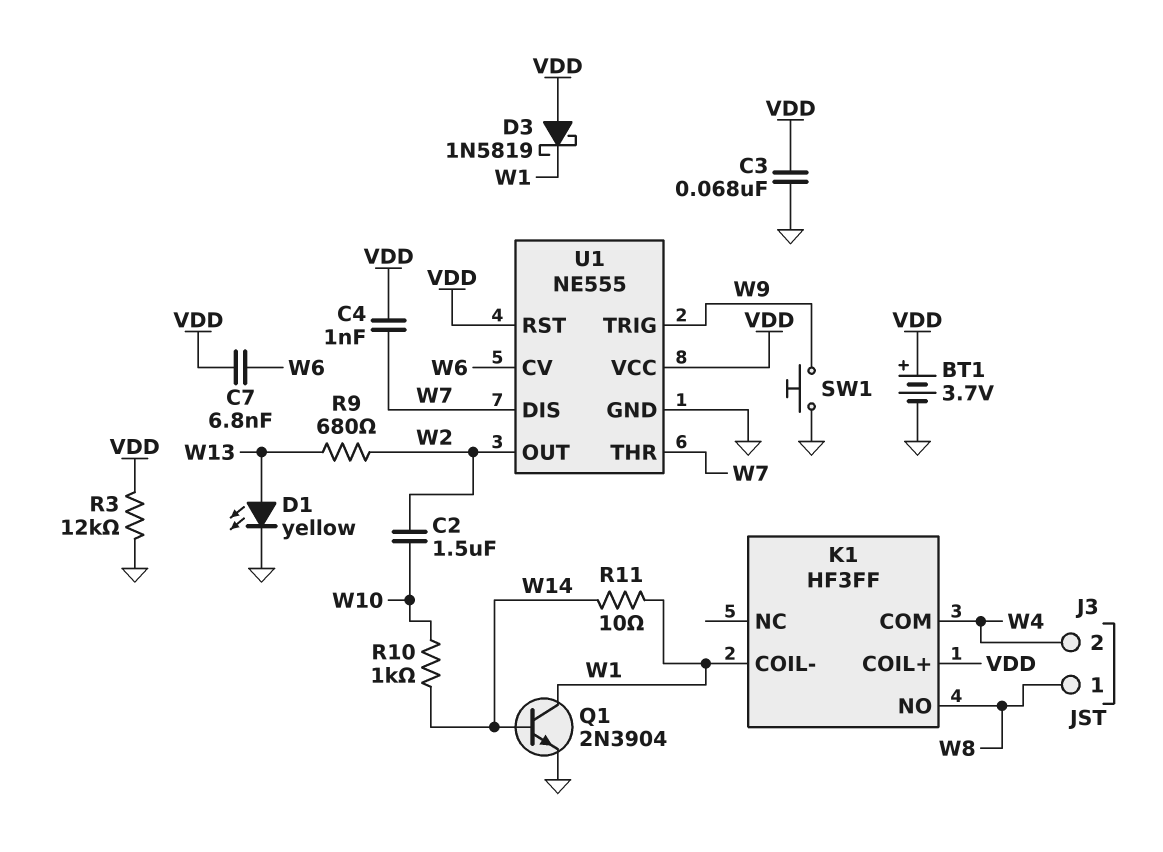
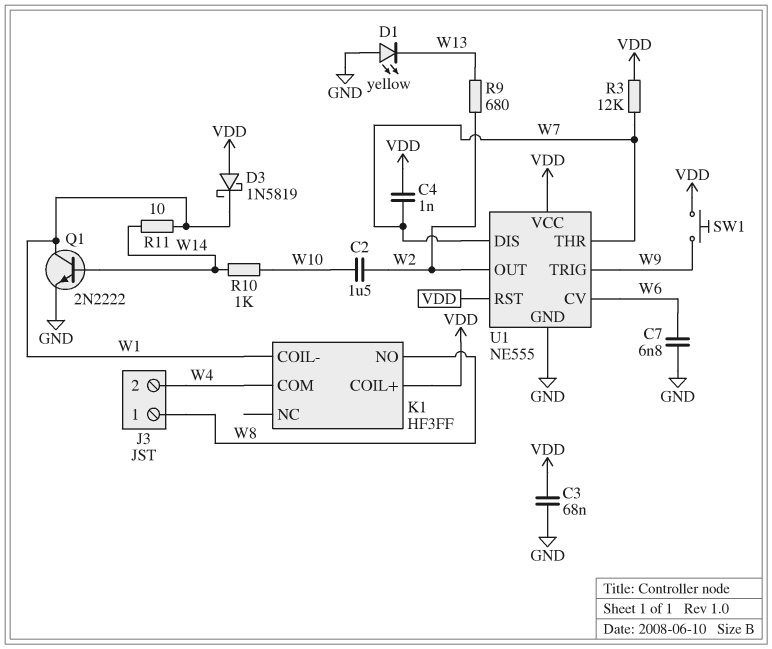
BT1: 3.7V (plus VDD, minus GND) -> none
C7: 6.8nF (VDD, W6) -> 6.8nF (GND, W6)
D1: LED yellow (A W13, K GND) -> LED yellow (A GND, K W13)
Q1: NPN 2N3904 (B W14, C W1, E GND) -> NPN 2N2222 (B W14, C W1, E GND)
R3: 12k (GND, VDD) -> 12k (VDD, W7)
SW1: button (GND, W9) -> button (VDD, W9)

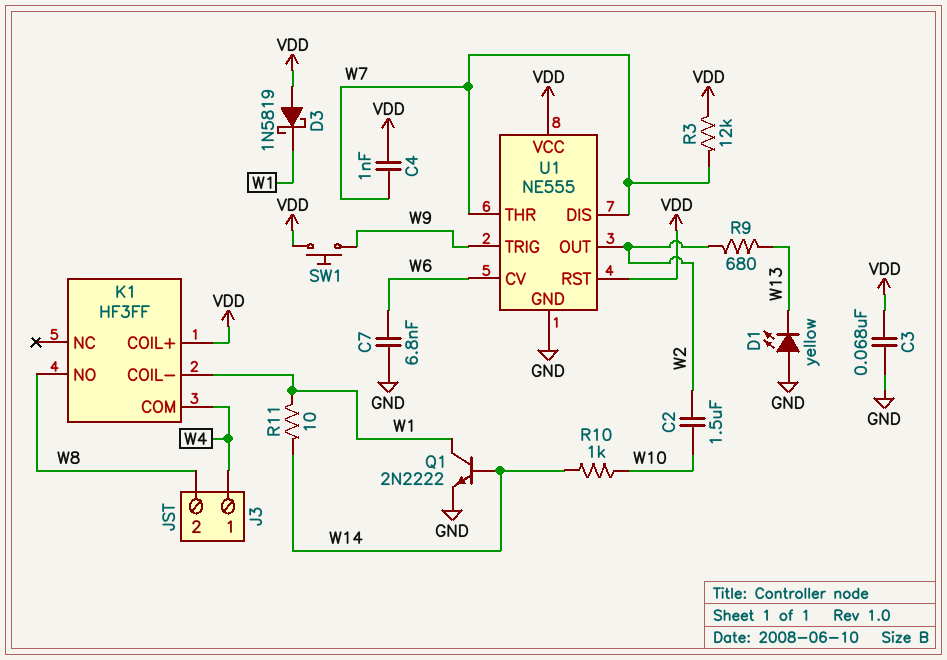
J3 pin 1: W8 -> W4
J3 pin 2: W4 -> W8

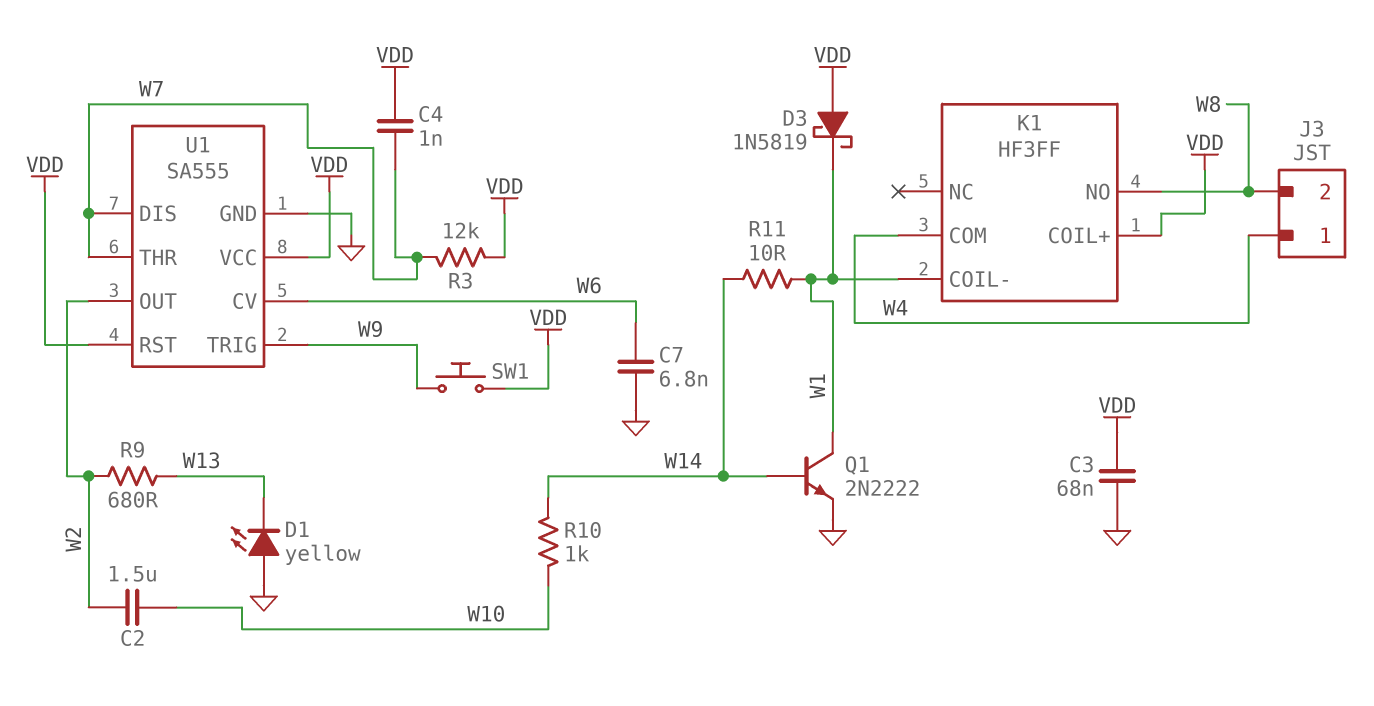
U1: NE555 -> SA555

